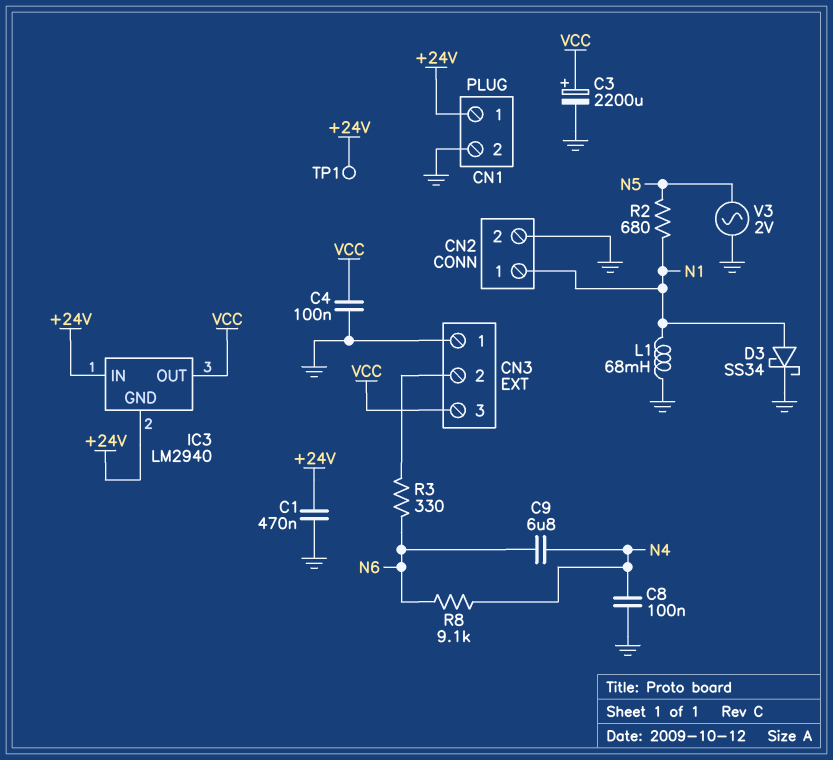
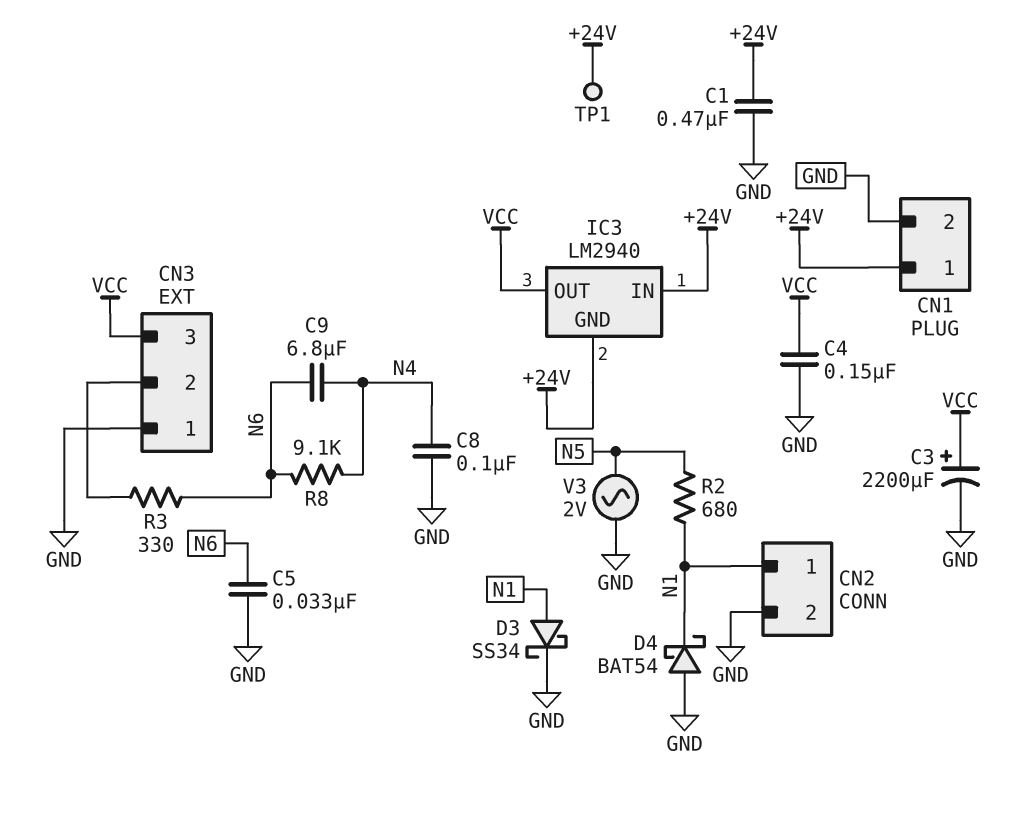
C4: 100nF (GND, VCC) -> 150nF (GND, VCC)
C5: none -> 33nF (GND, N6)
D4: none -> schottky BAT54 (A GND, K N1)
L1: 68mH (GND, N1) -> none

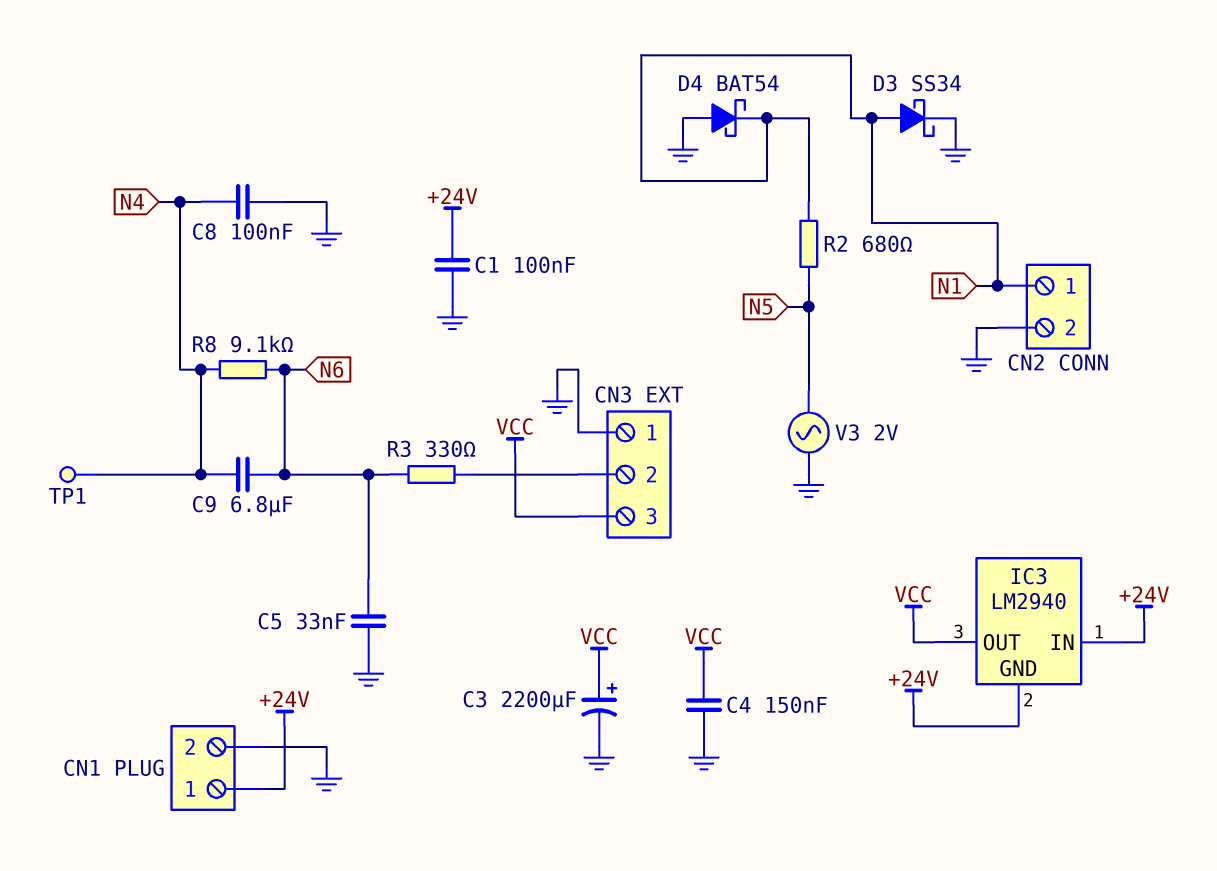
C1: 470nF (+24V, GND) -> 100nF (+24V, GND)
TP1: test point (+24V) -> test point (N4)

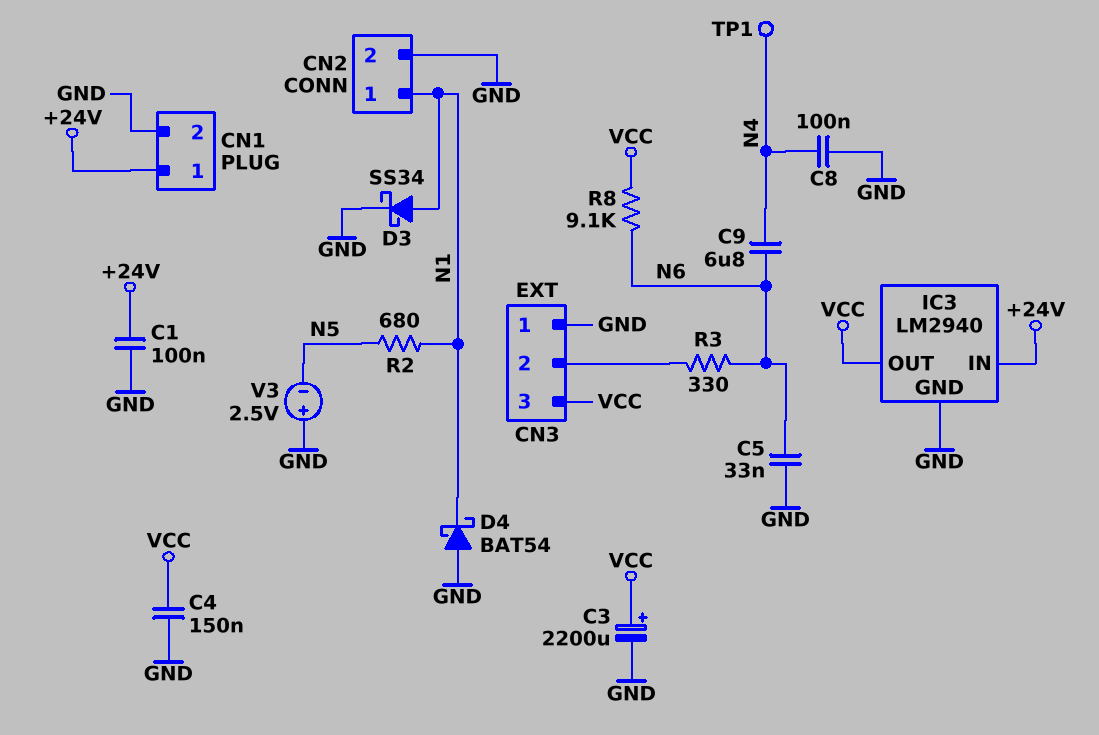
IC3 pin GND: +24V -> GND
R8: 9.1k (N4, N6) -> 9.1k (N6, VCC)
V3: AC 2V (GND, N5) -> 2.5V (plus GND, minus N5)

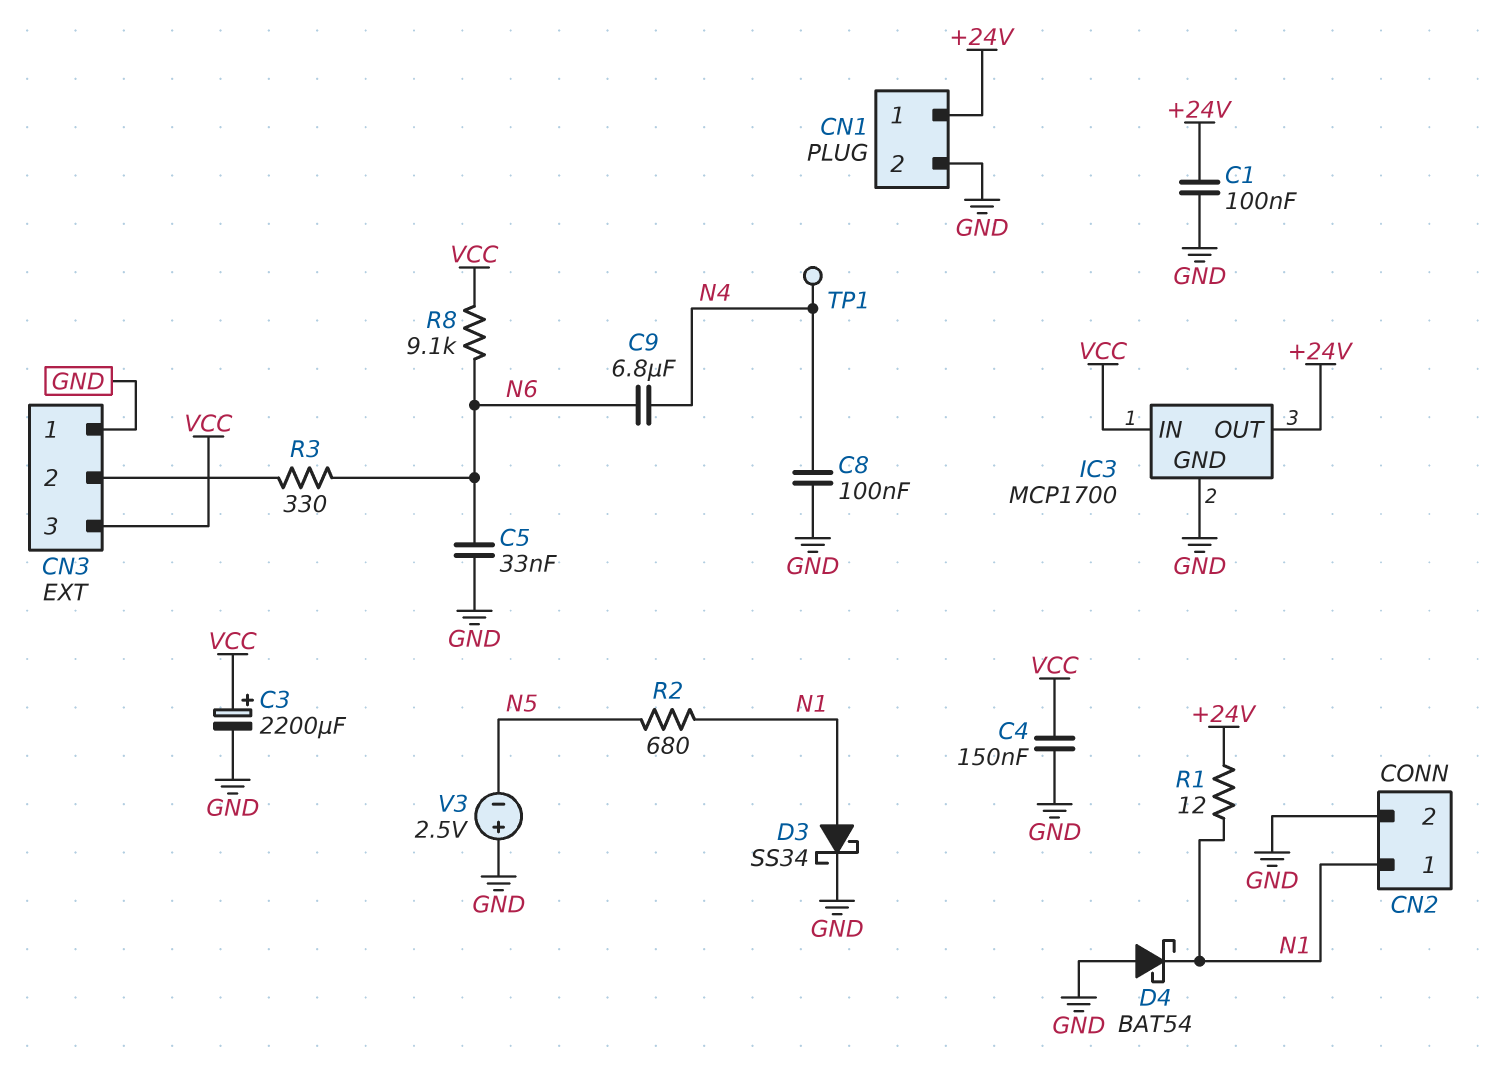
IC3: LM2940 -> MCP1700
IC3 pin IN: +24V -> VCC
IC3 pin OUT: VCC -> +24V
R1: none -> 12 (+24V, N1)

